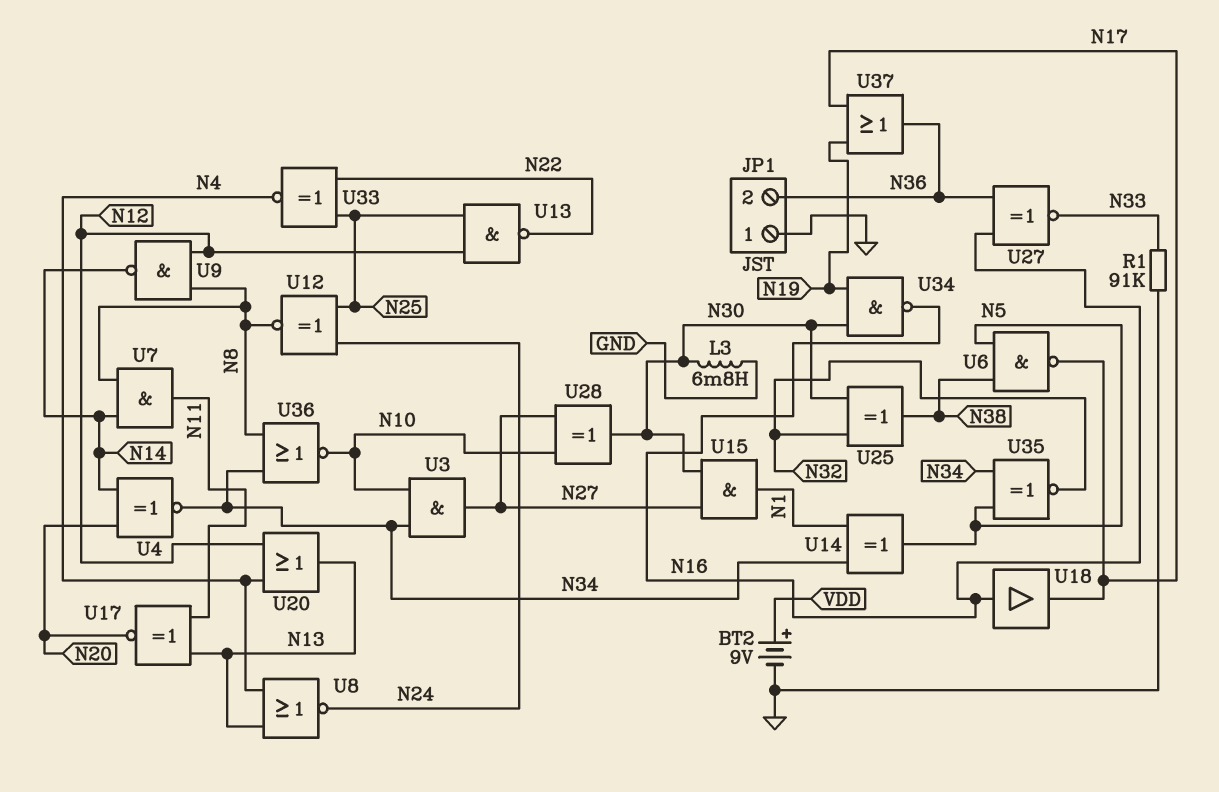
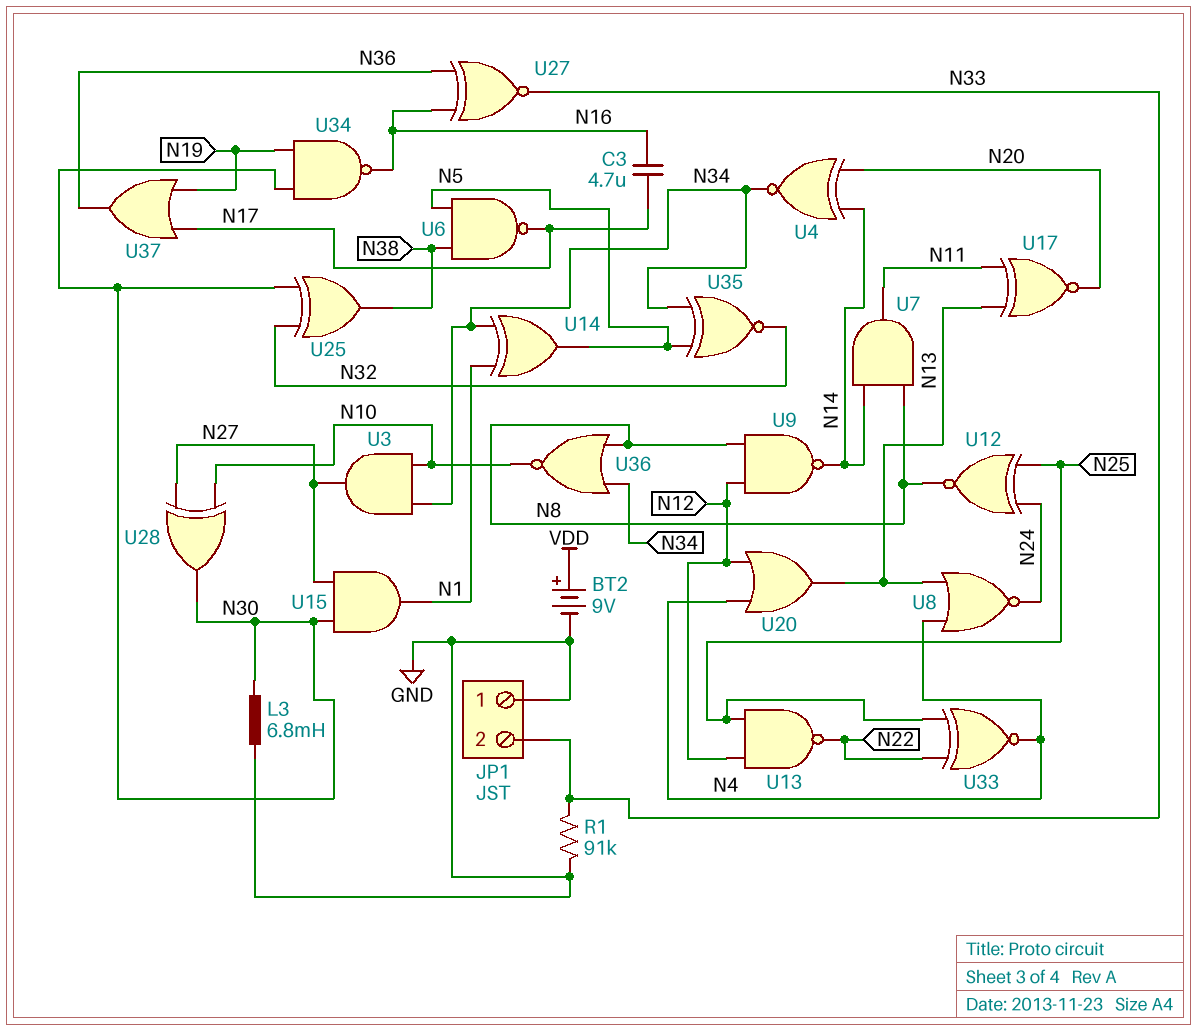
C3: none -> 4.7uF (N16, N17)
JP1 pin 2: N36 -> N33
U18: buffer (in N16, out N17) -> none

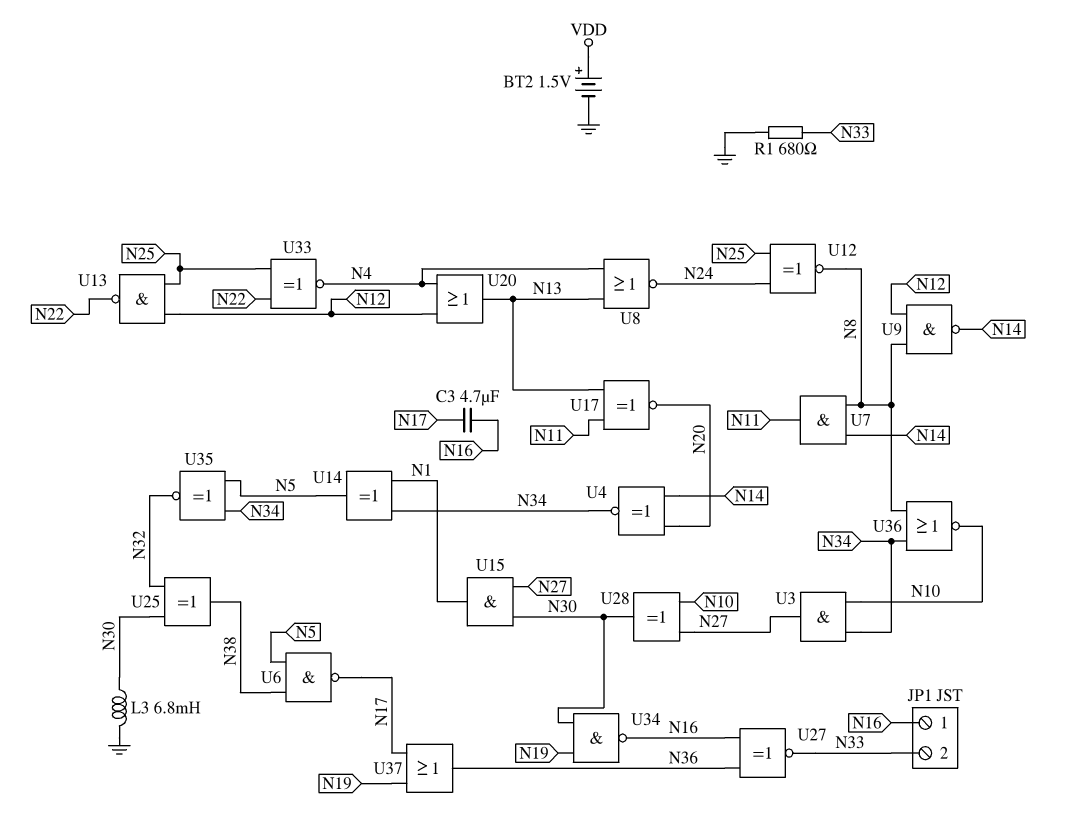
BT2: 9V (plus VDD, minus GND) -> 1.5V (plus VDD, minus GND)
JP1 pin 1: GND -> N16
R1: 91k (GND, N33) -> 680 (GND, N33)

